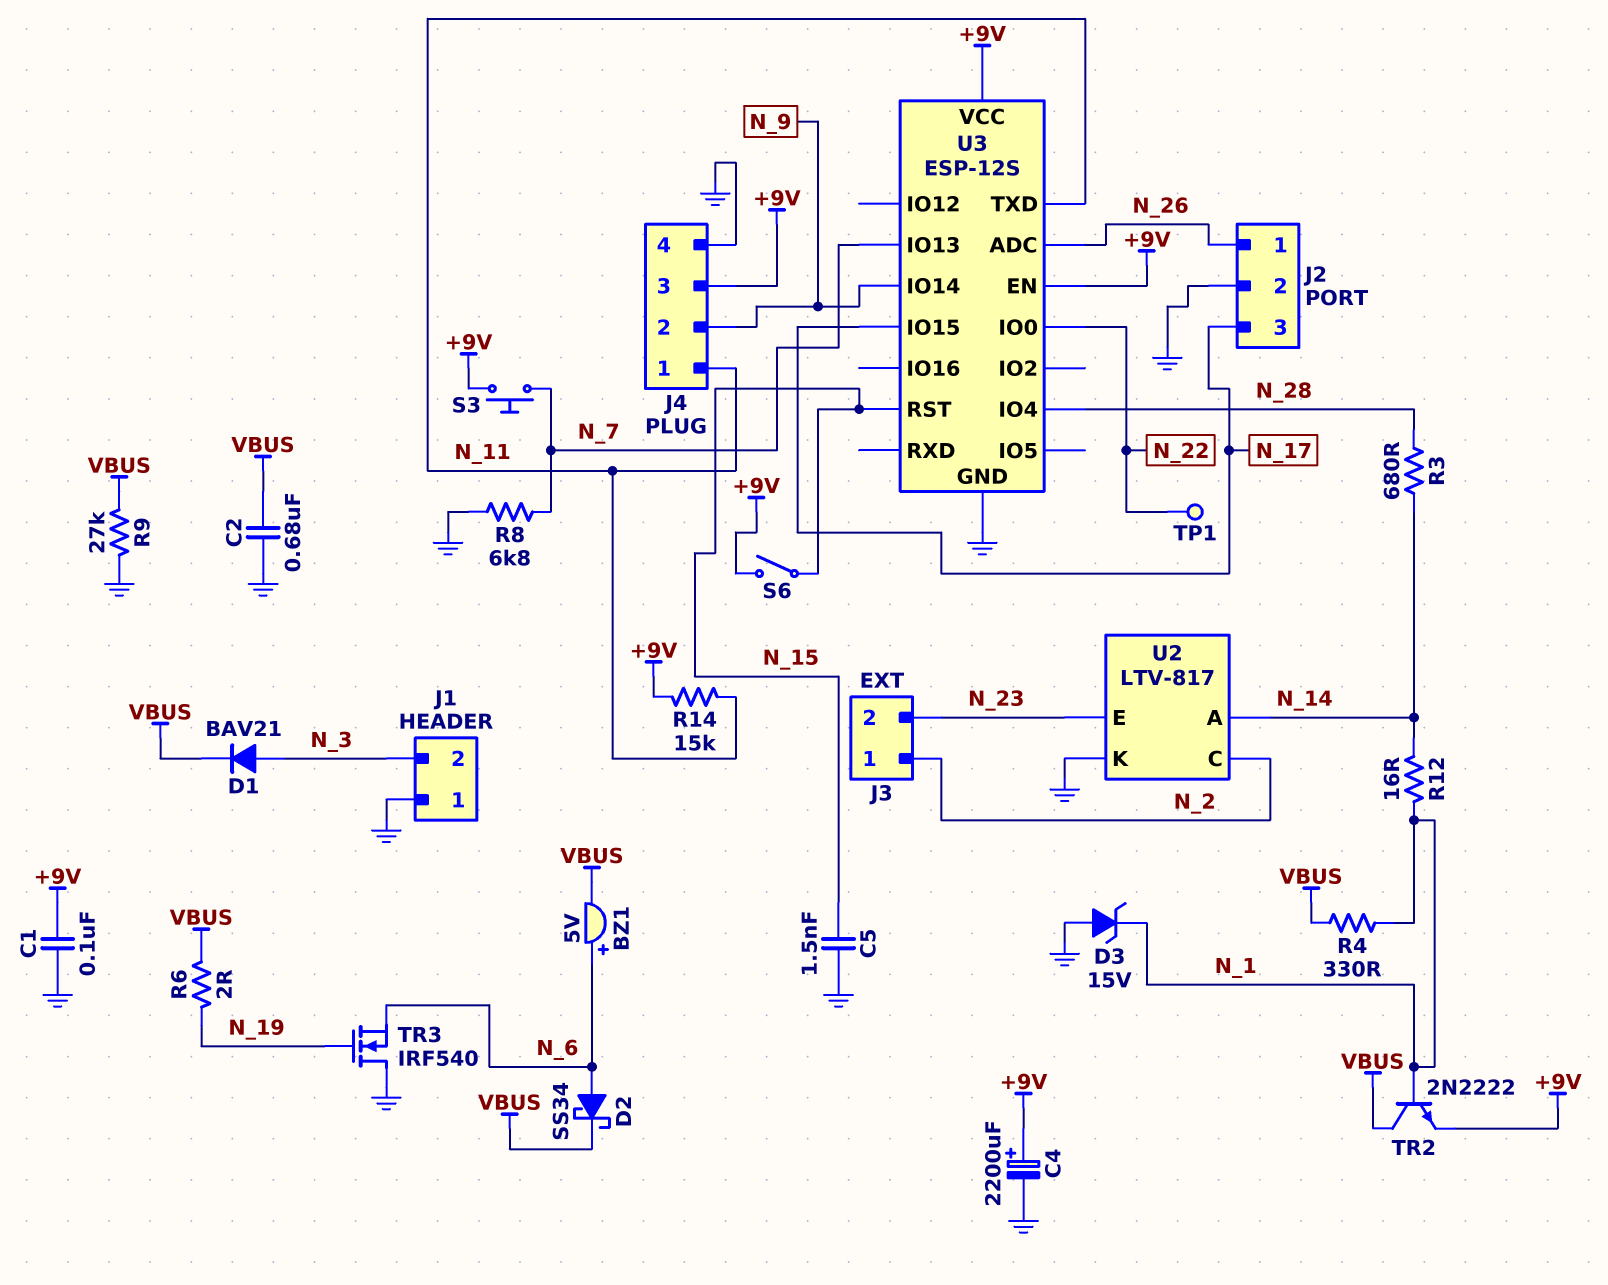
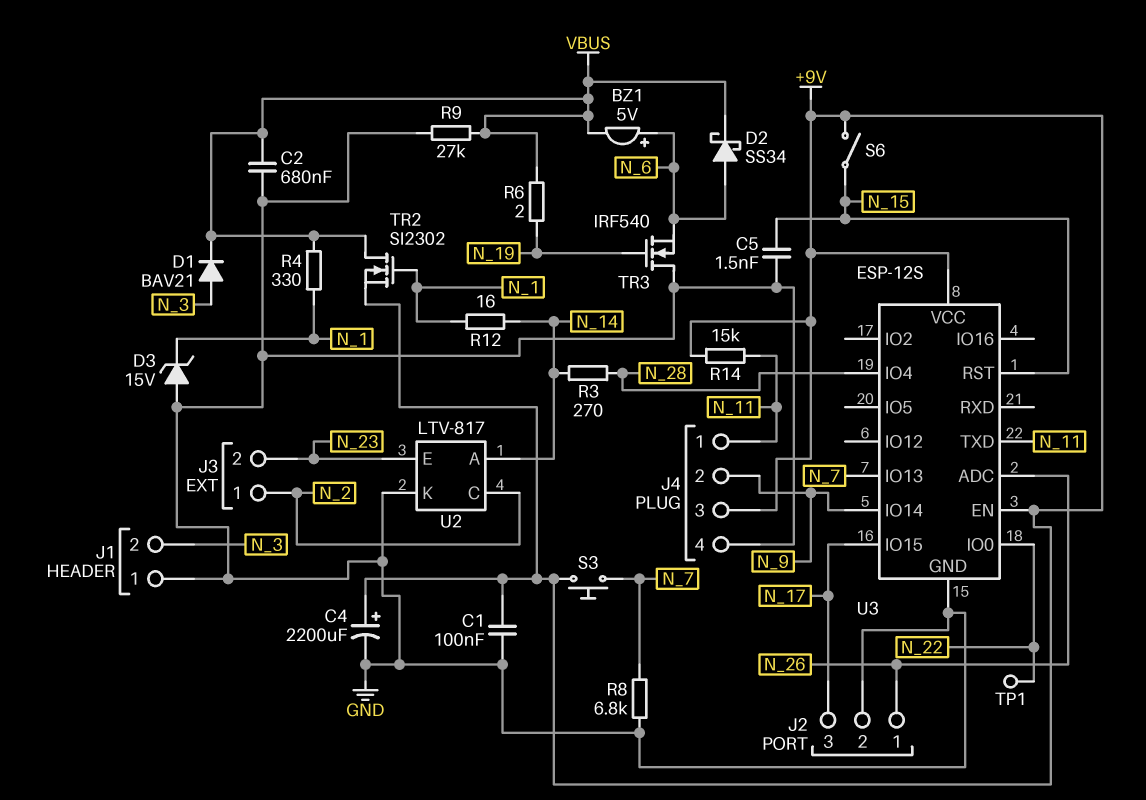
R3: 680 (N_14, N_28) -> 270 (N_14, N_28)
TR2: NPN 2N2222 (B N_1, C VBUS, E +9V) -> NMOS SI2302 (G N_1, D VBUS, S +9V)

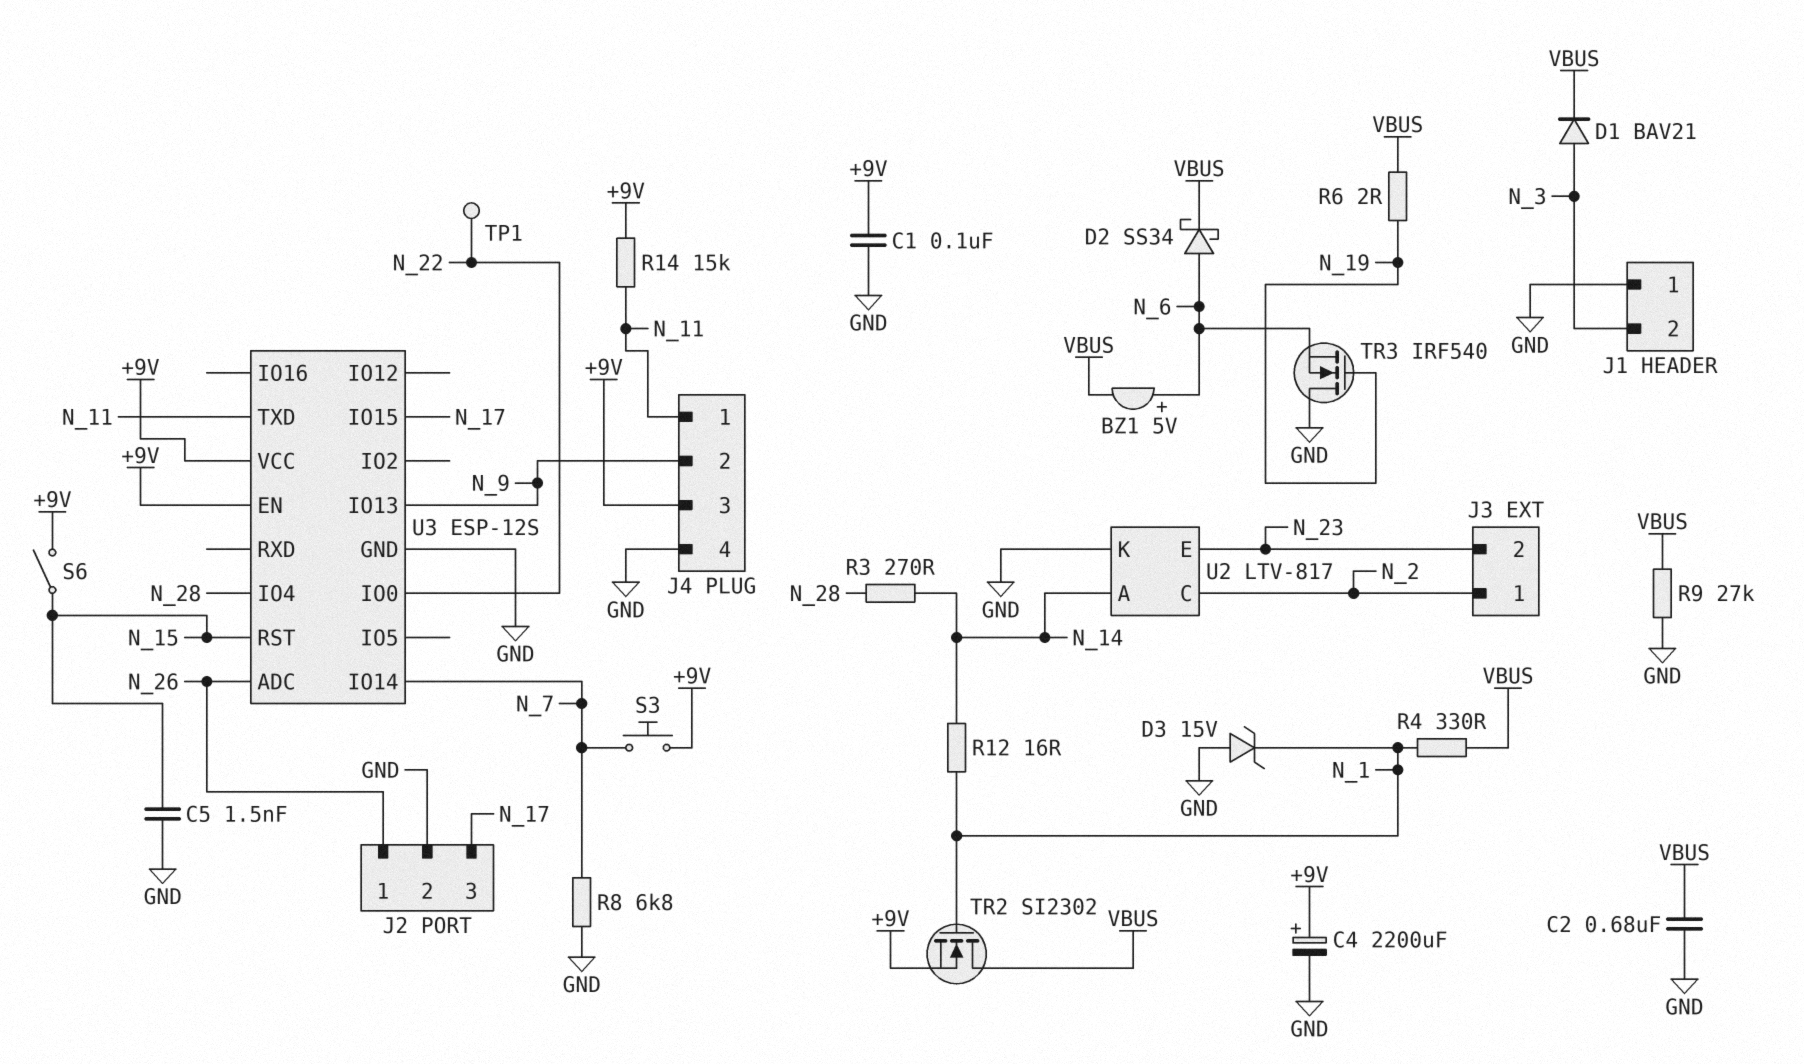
U3 pin IO13: N_7 -> N_9
U3 pin IO14: N_9 -> N_7

